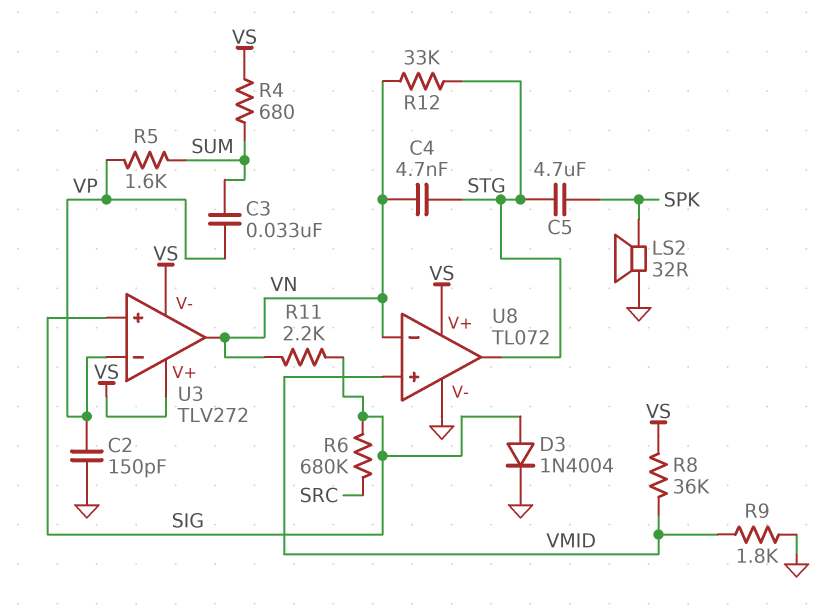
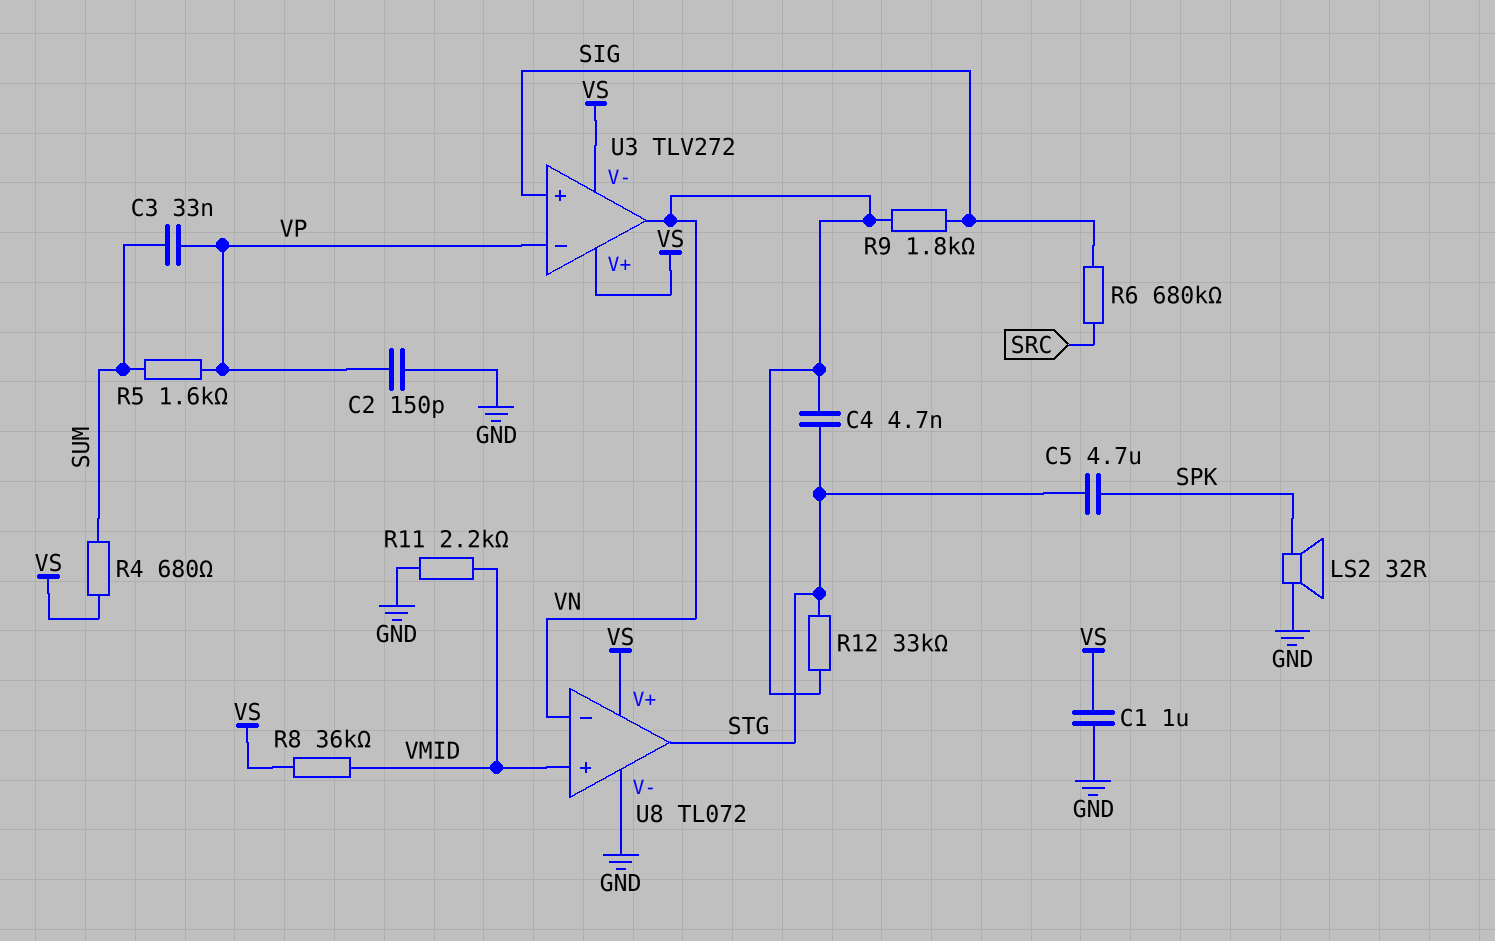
C1: none -> 1uF (GND, VS)
D3: diode 1N4004 (A SIG, K GND) -> none
R9: 1.8k (GND, VMID) -> 1.8k (SIG, VN)
R11: 2.2k (SIG, VN) -> 2.2k (GND, VMID)

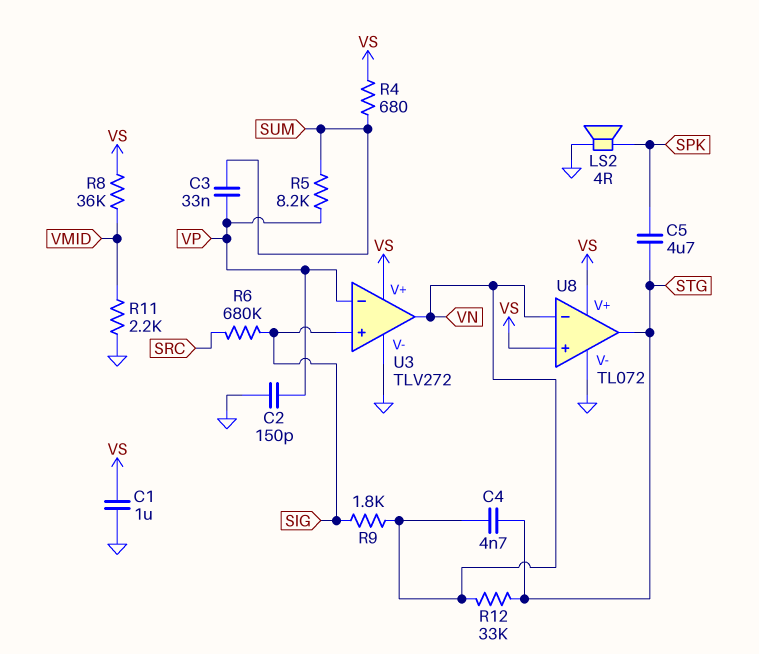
LS2: speaker 32R (GND, SPK) -> speaker 4R (GND, SPK)
R5: 1.6k (SUM, VP) -> 8.2k (SUM, VP)
U3 pin V-: VS -> GND
U8 pin in+: VMID -> VS

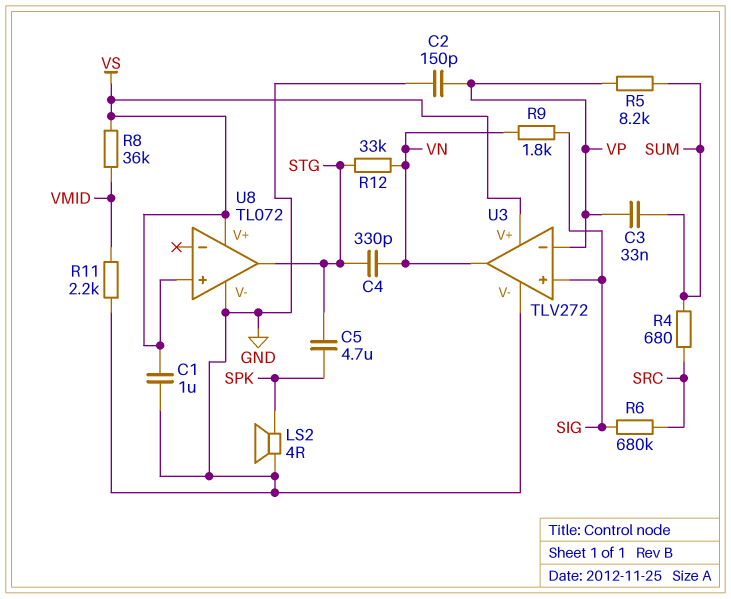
C4: 4.7nF (STG, VN) -> 330pF (STG, VN)
R4: 680 (SUM, VS) -> 680 (SRC, SUM)
U8 pin in-: VN -> none

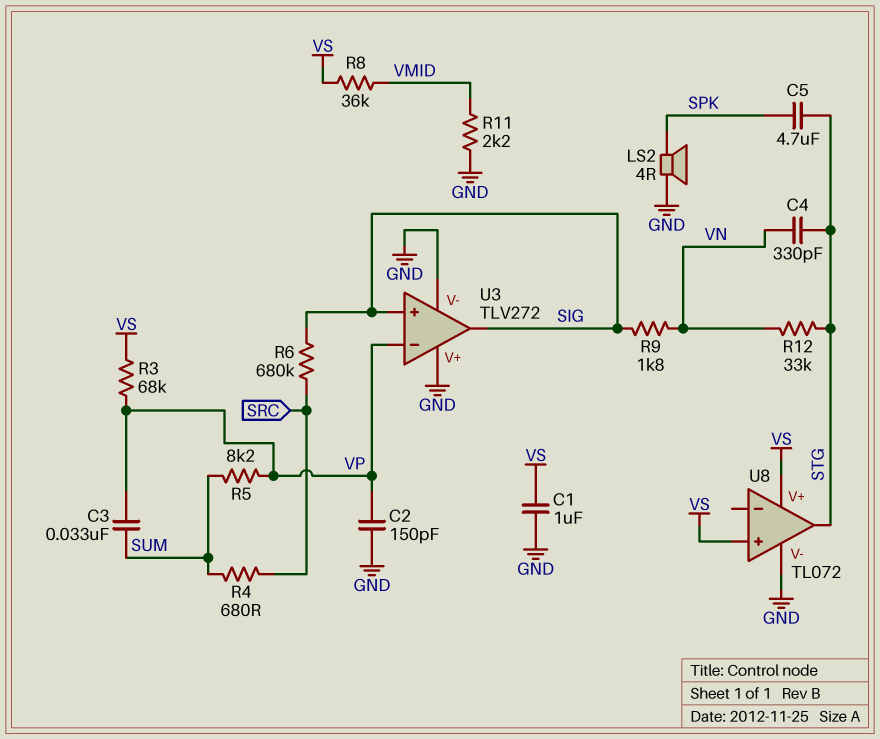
R3: none -> 68k (VP, VS)
U3 pin V+: VS -> GND
U3 pin out: VN -> SIG

